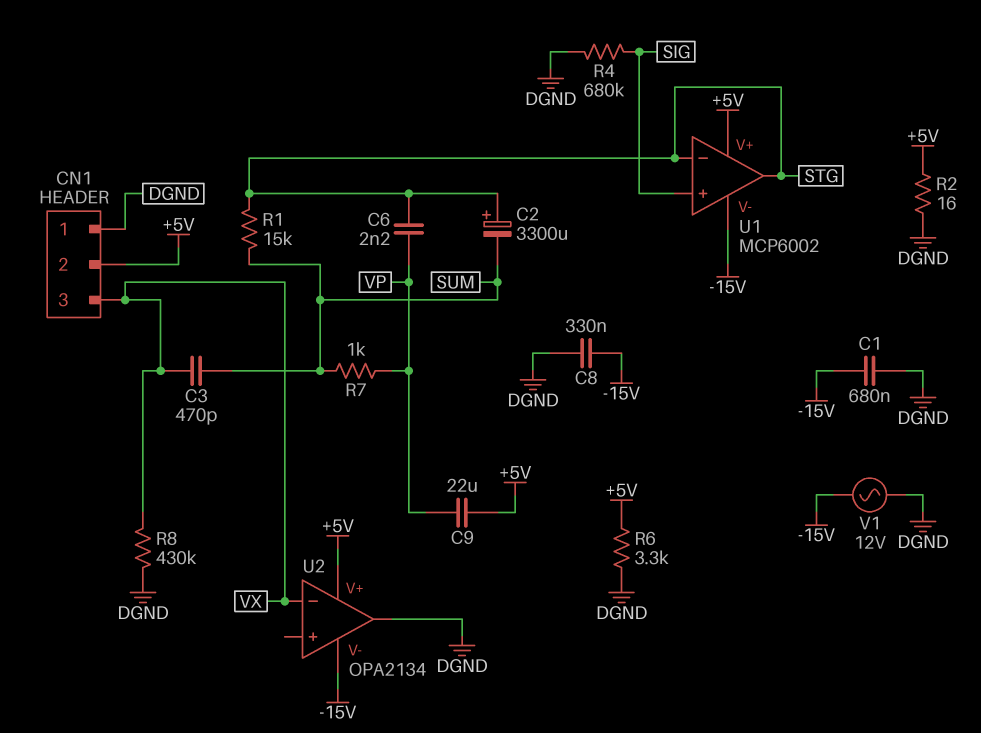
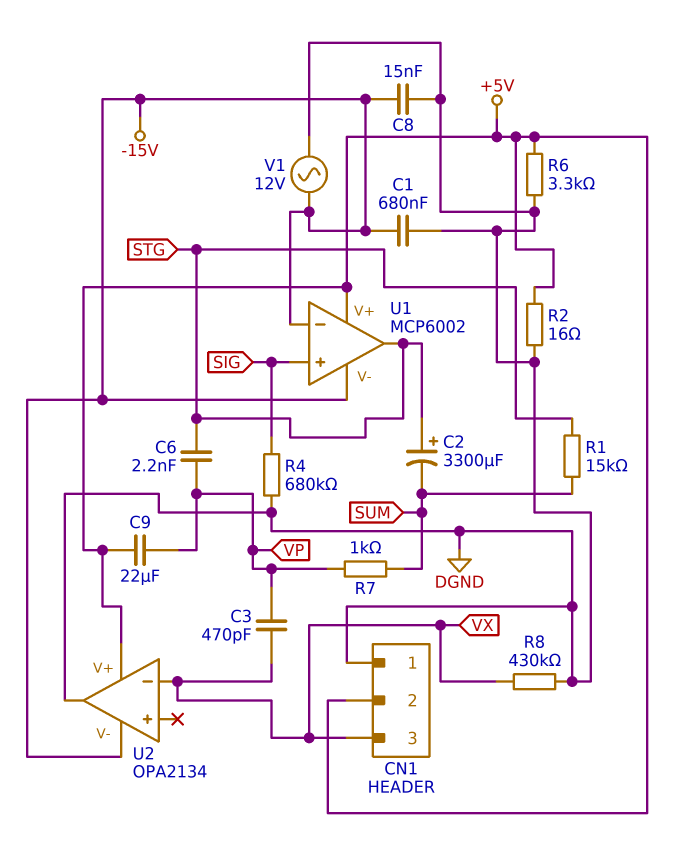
C3: 470pF (SUM, VX) -> 470pF (VP, VX)
C8: 330nF (-15V, DGND) -> 15nF (-15V, DGND)
U1 pin in-: STG -> -15V

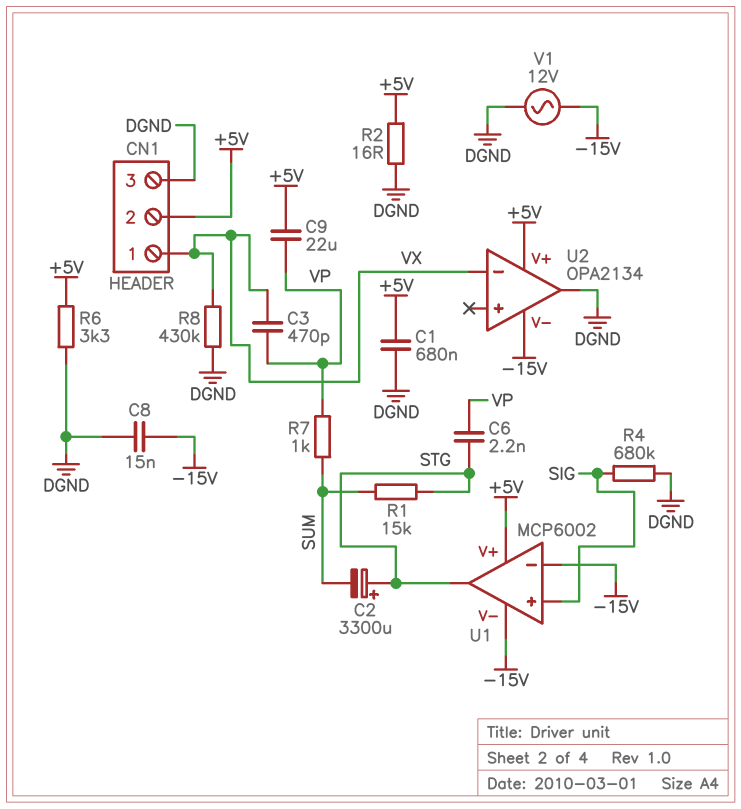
C1: 680nF (-15V, DGND) -> 680nF (+5V, DGND)
CN1 pin 1: DGND -> VX
CN1 pin 3: VX -> DGND

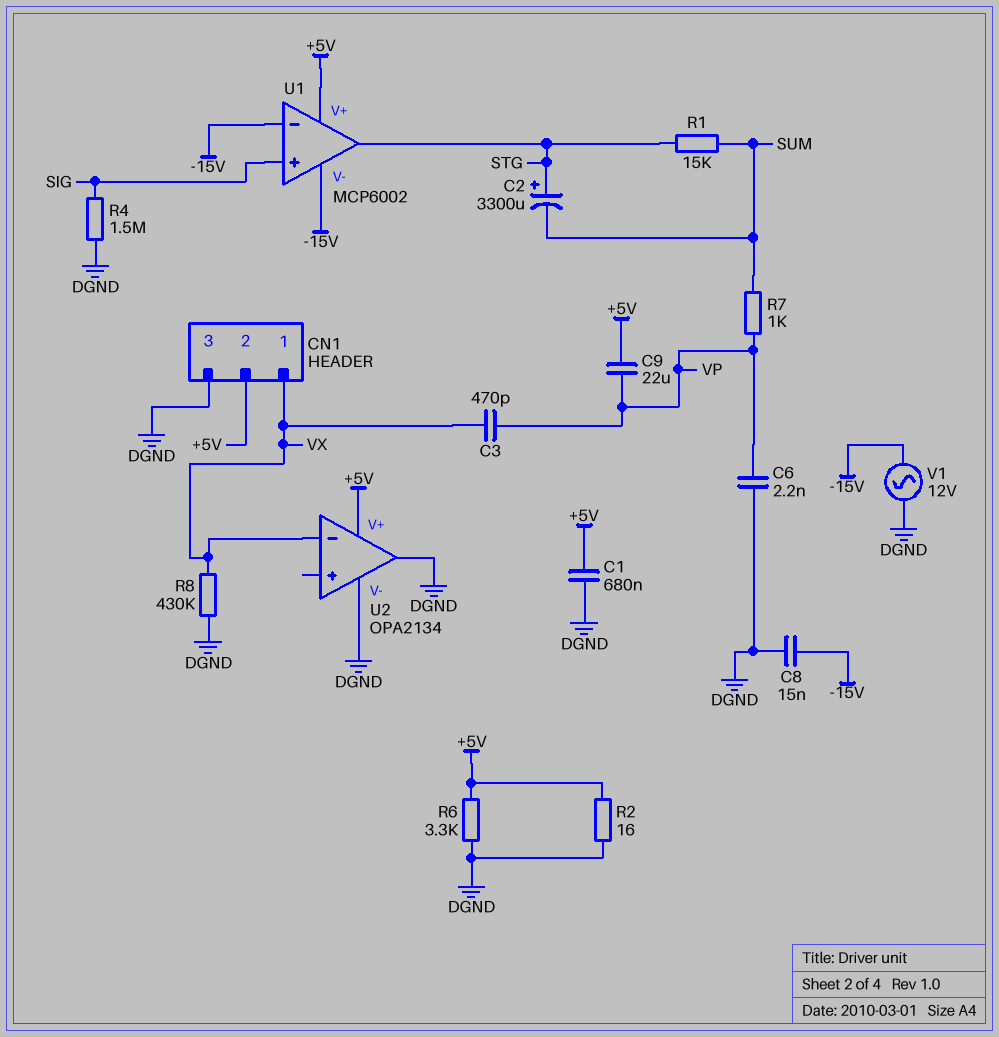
C6: 2.2nF (STG, VP) -> 2.2nF (DGND, VP)
R4: 680k (DGND, SIG) -> 1.5M (DGND, SIG)
U2 pin V-: -15V -> DGND

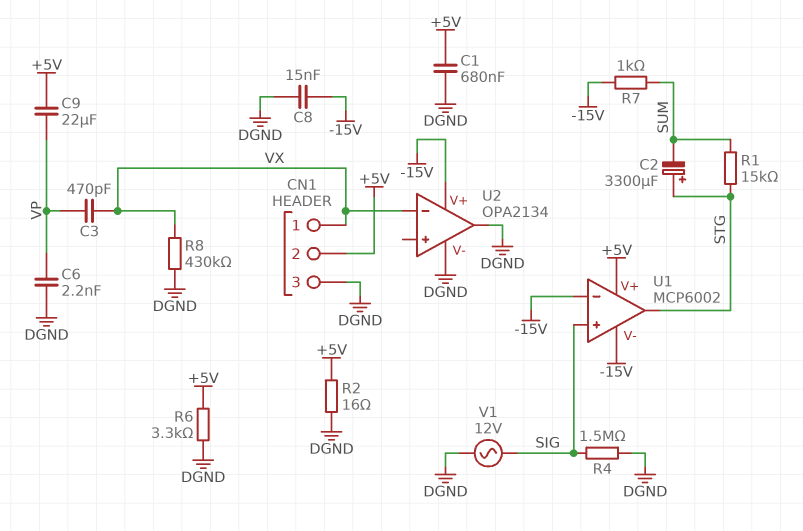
R7: 1k (SUM, VP) -> 1k (-15V, SUM)
U2 pin V+: +5V -> -15V
V1: AC 12V (-15V, DGND) -> AC 12V (DGND, SIG)

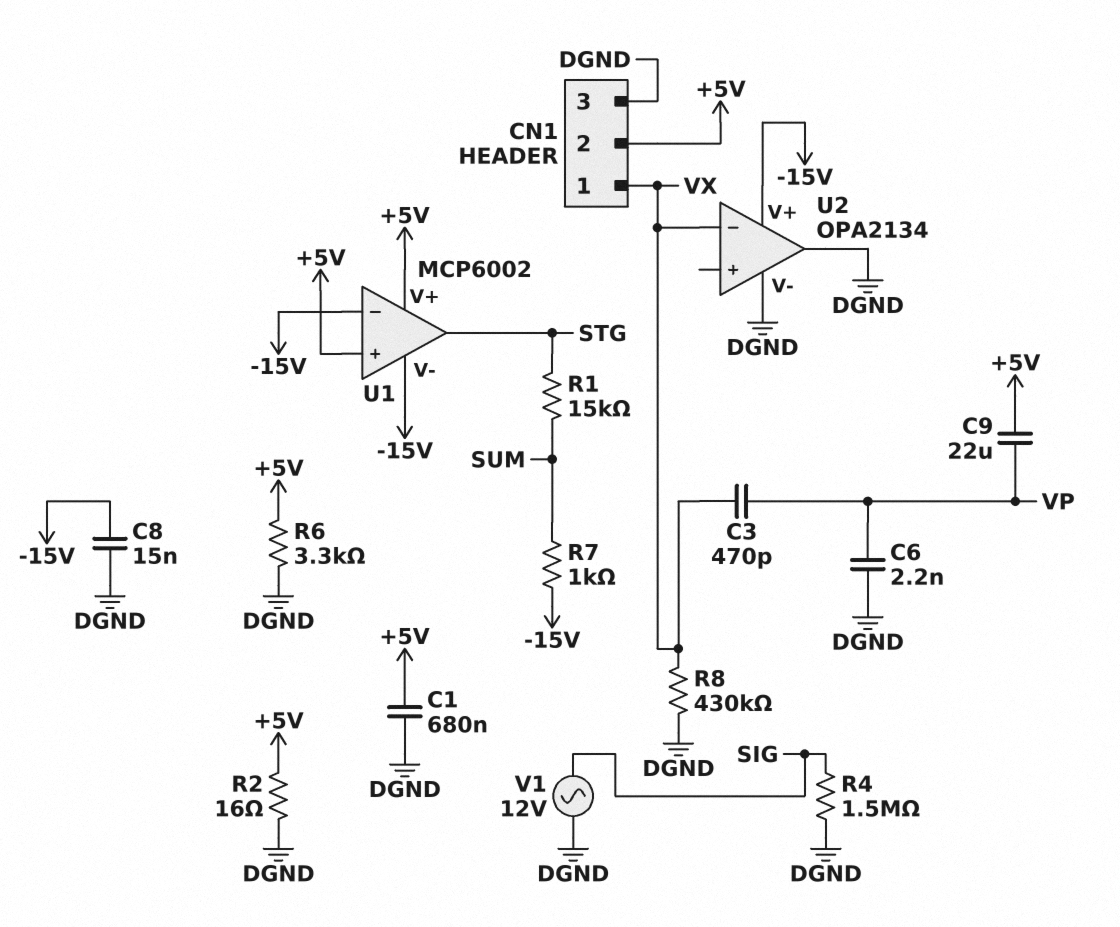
C2: 3300uF (plus STG, minus SUM) -> none
U1 pin in+: SIG -> +5V

